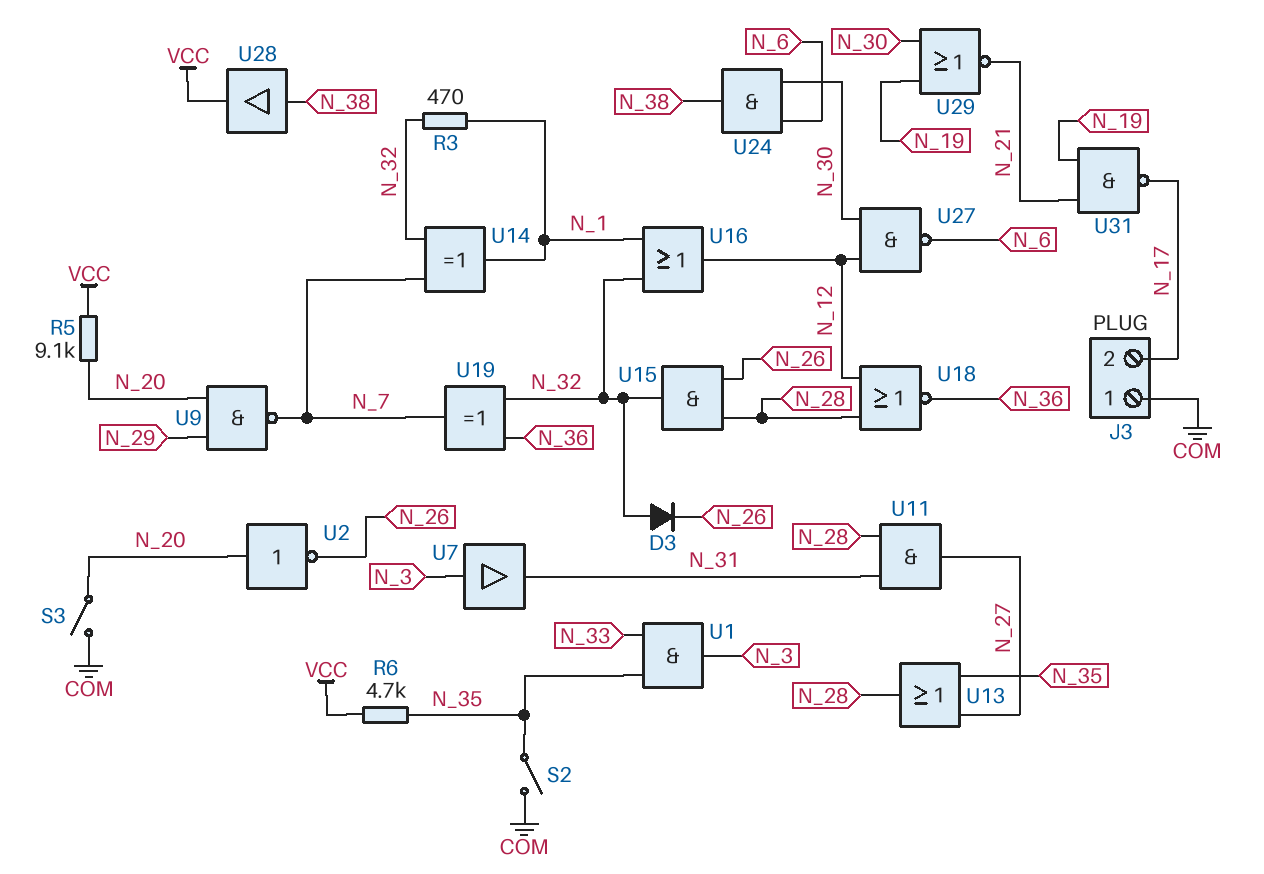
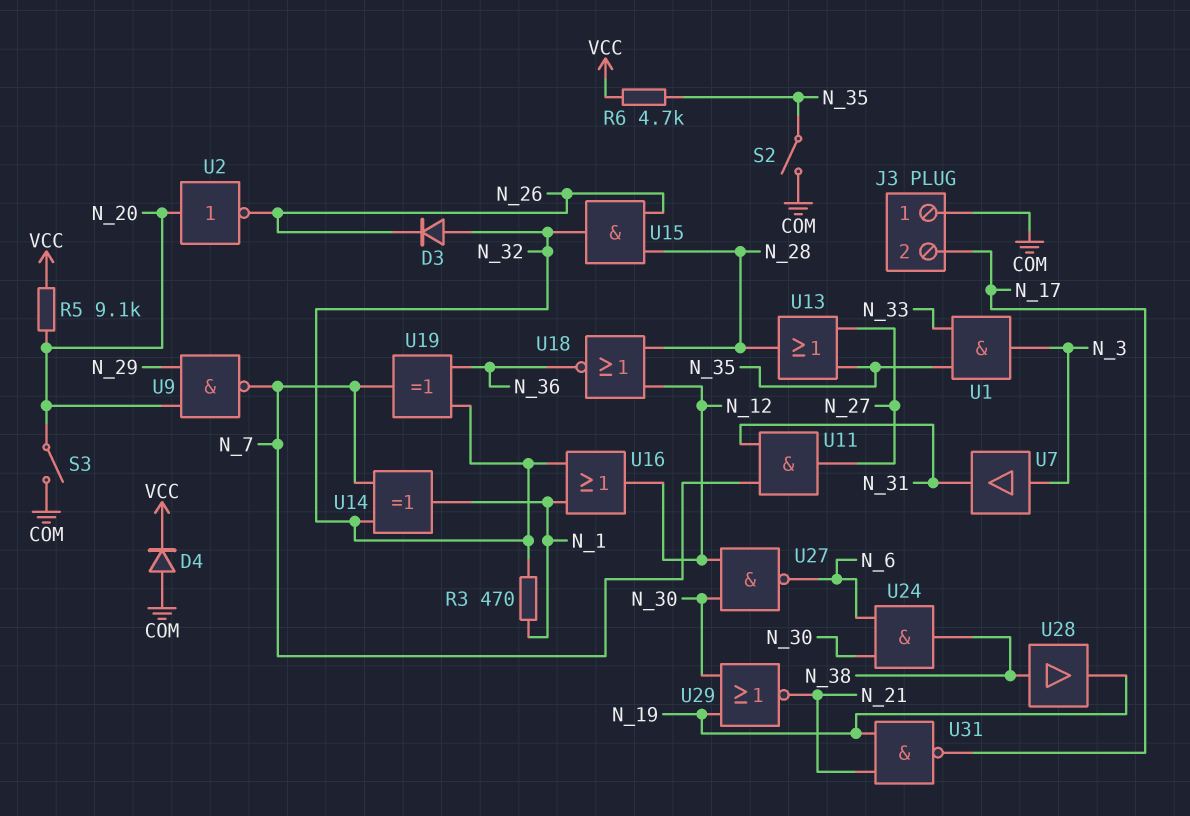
D4: none -> diode (A COM, K VCC)
U11: AND (in N_28, in N_31, out N_27) -> AND (in N_7, in N_31, out N_27)
U28: buffer (in N_38, out VCC) -> buffer (in N_38, out N_19)

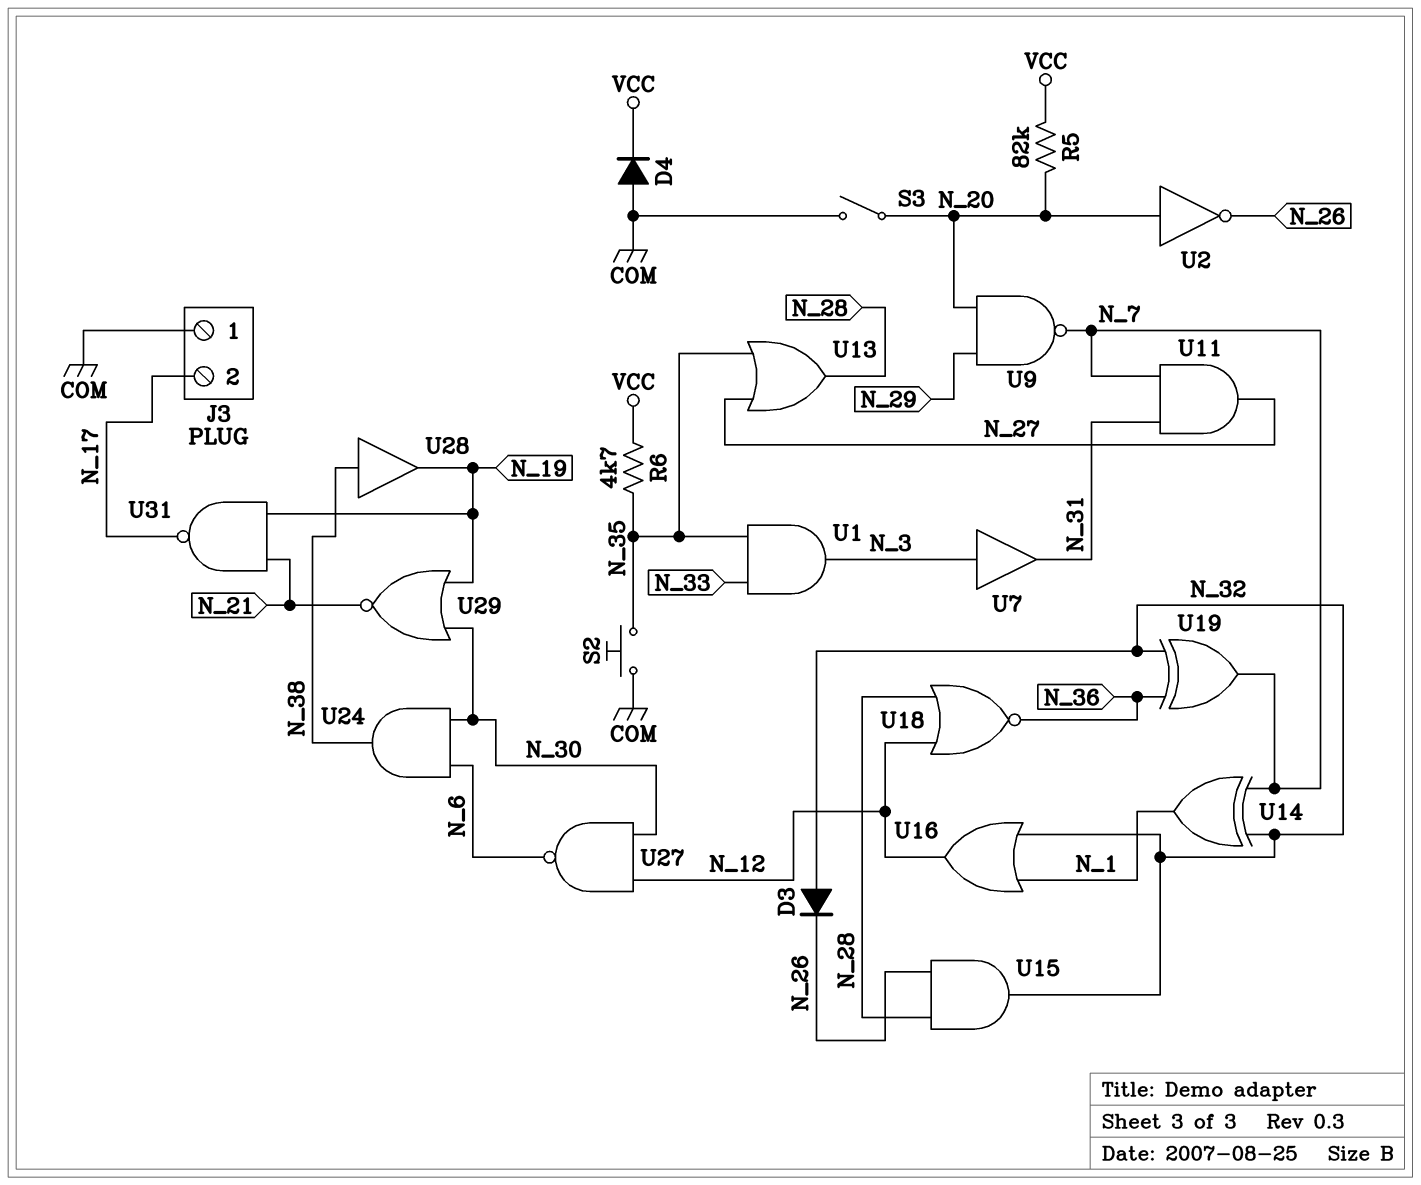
R3: 470 (N_1, N_32) -> none
R5: 9.1k (N_20, VCC) -> 82k (N_20, VCC)
S2: switch (COM, N_35) -> button (COM, N_35)

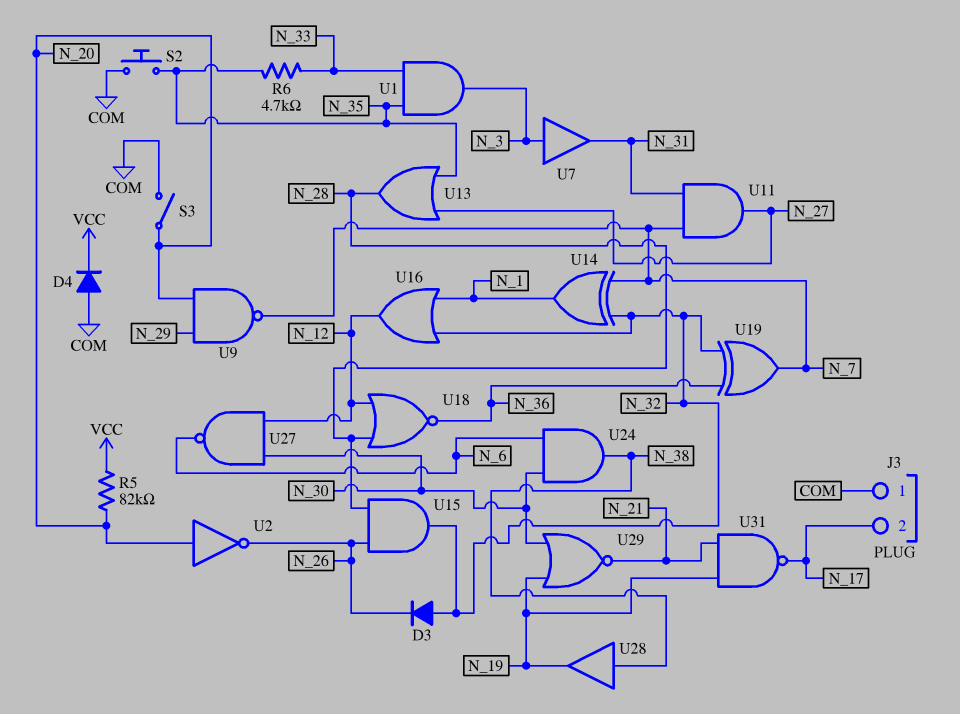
R6: 4.7k (N_35, VCC) -> 4.7k (N_33, N_35)

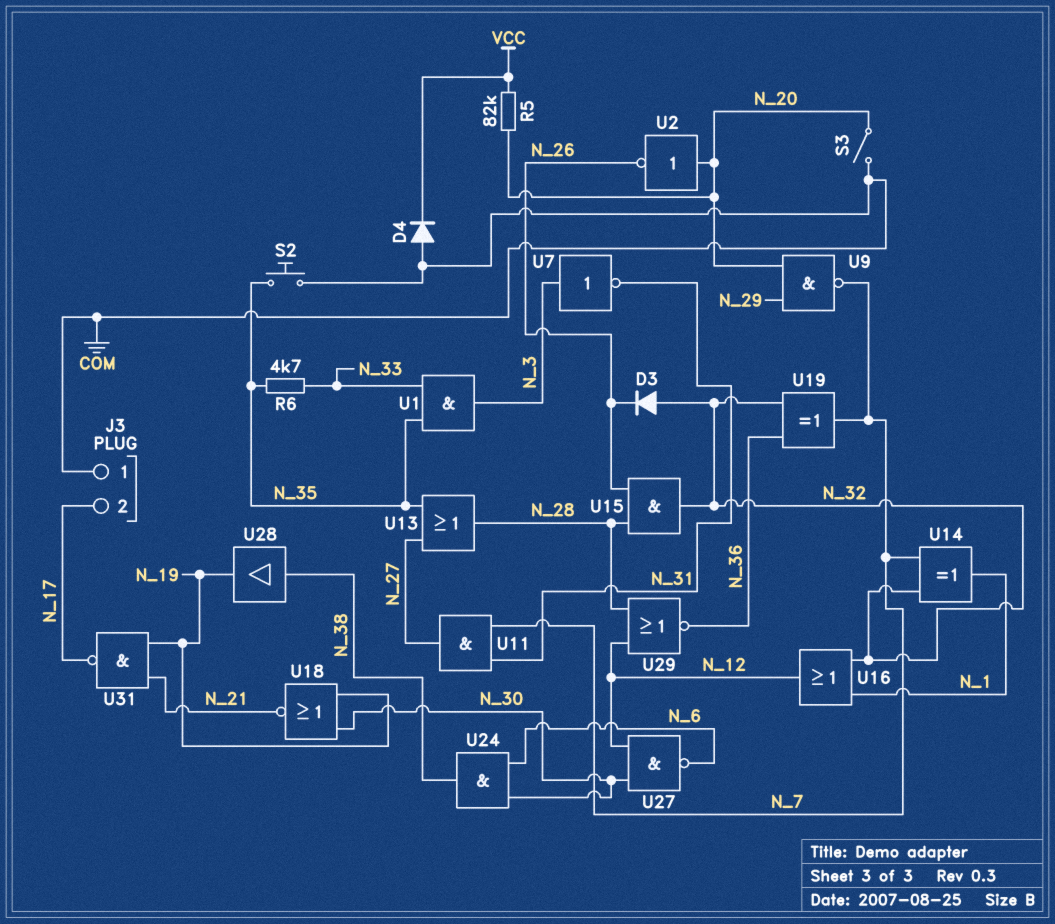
U7: buffer (in N_3, out N_31) -> NOT (in N_3, out N_31)
U18: NOR (in N_12, in N_28, out N_36) -> NOR (in N_19, in N_30, out N_21)
U29: NOR (in N_19, in N_30, out N_21) -> NOR (in N_12, in N_28, out N_36)

